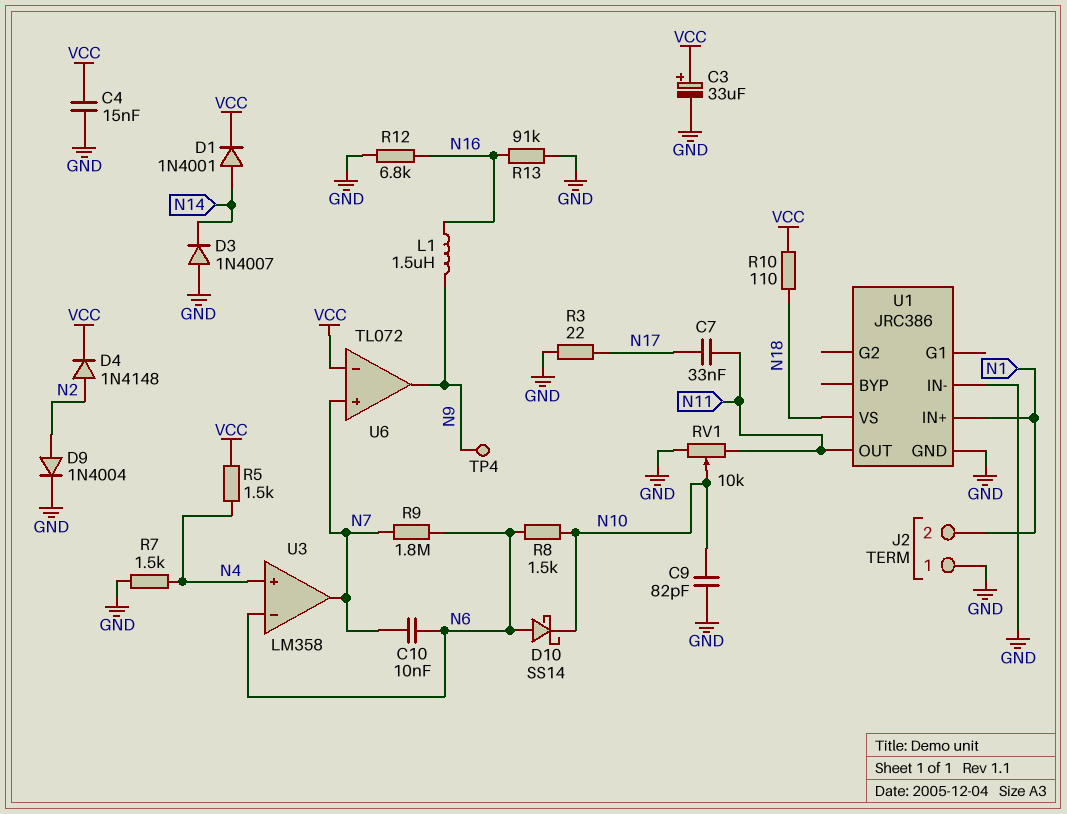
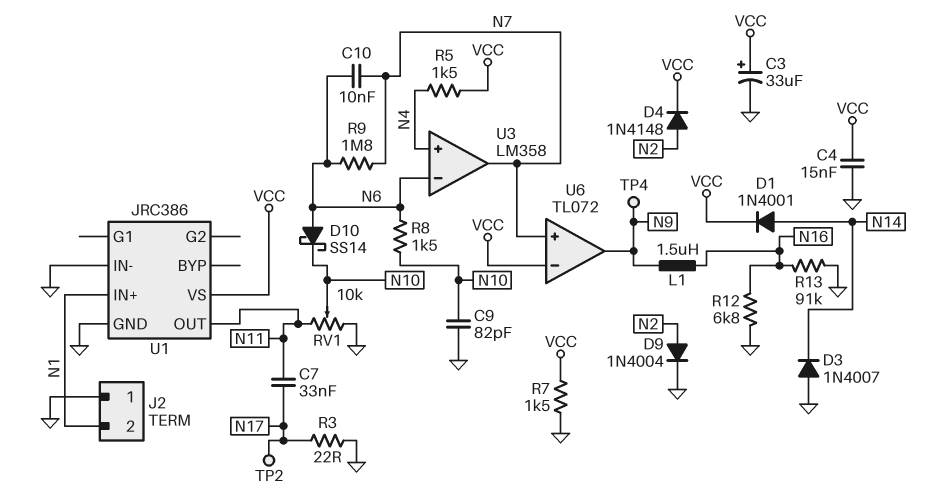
R7: 1.5k (GND, N4) -> 1.5k (GND, VCC)
R10: 110 (N18, VCC) -> none
TP2: none -> test point (N17)
U1 pin VS: N18 -> VCC

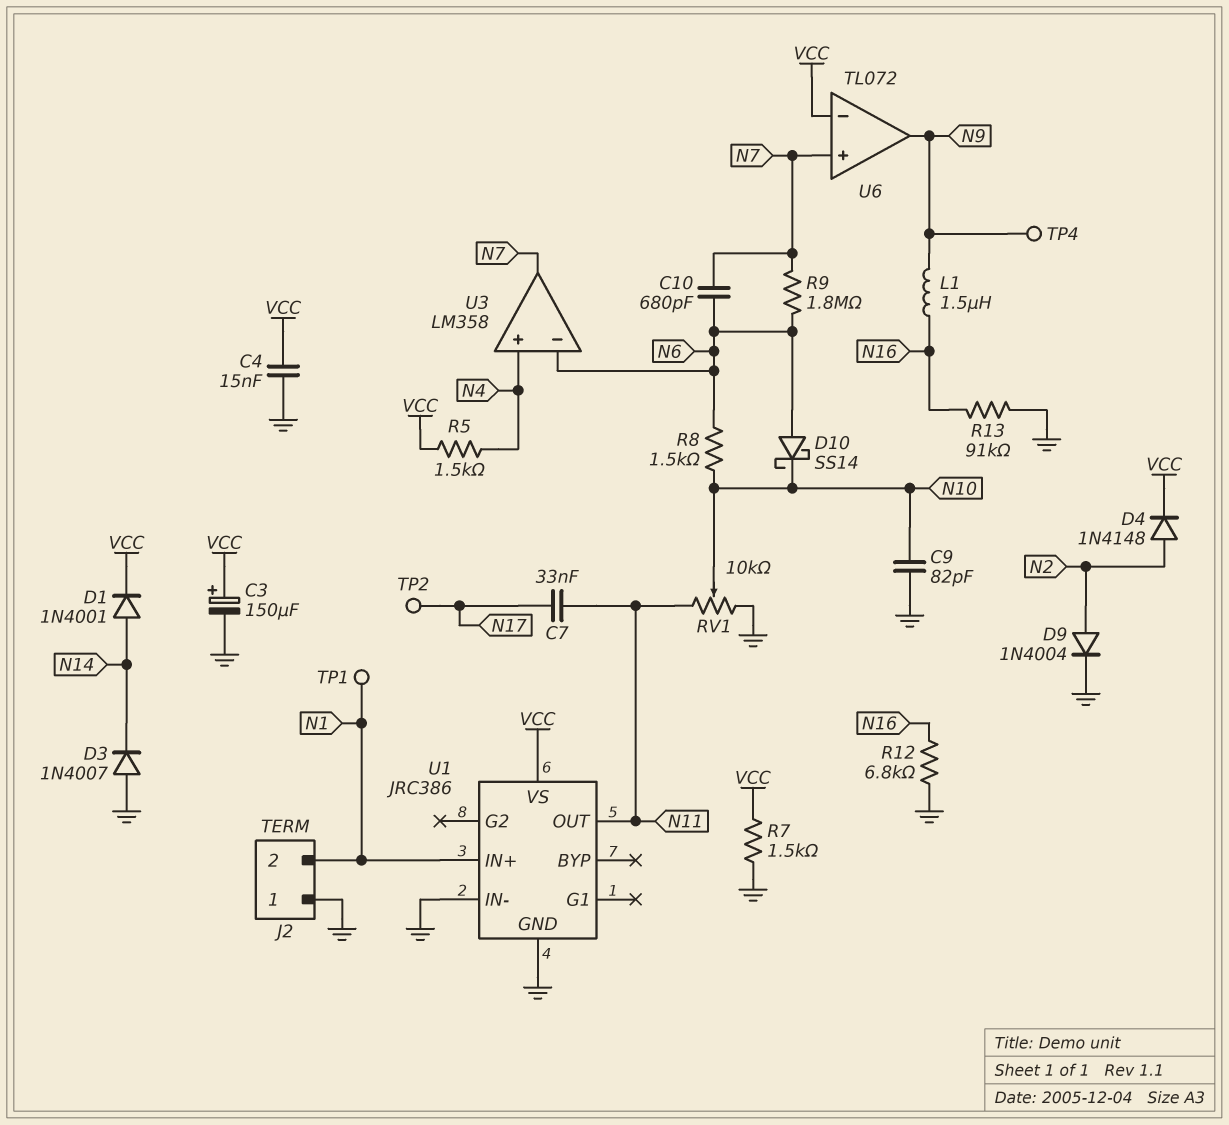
C3: 33uF (plus VCC, minus GND) -> 150uF (plus VCC, minus GND)
C10: 10nF (N6, N7) -> 680pF (N6, N7)
R3: 22 (GND, N17) -> none
TP1: none -> test point (N1)

